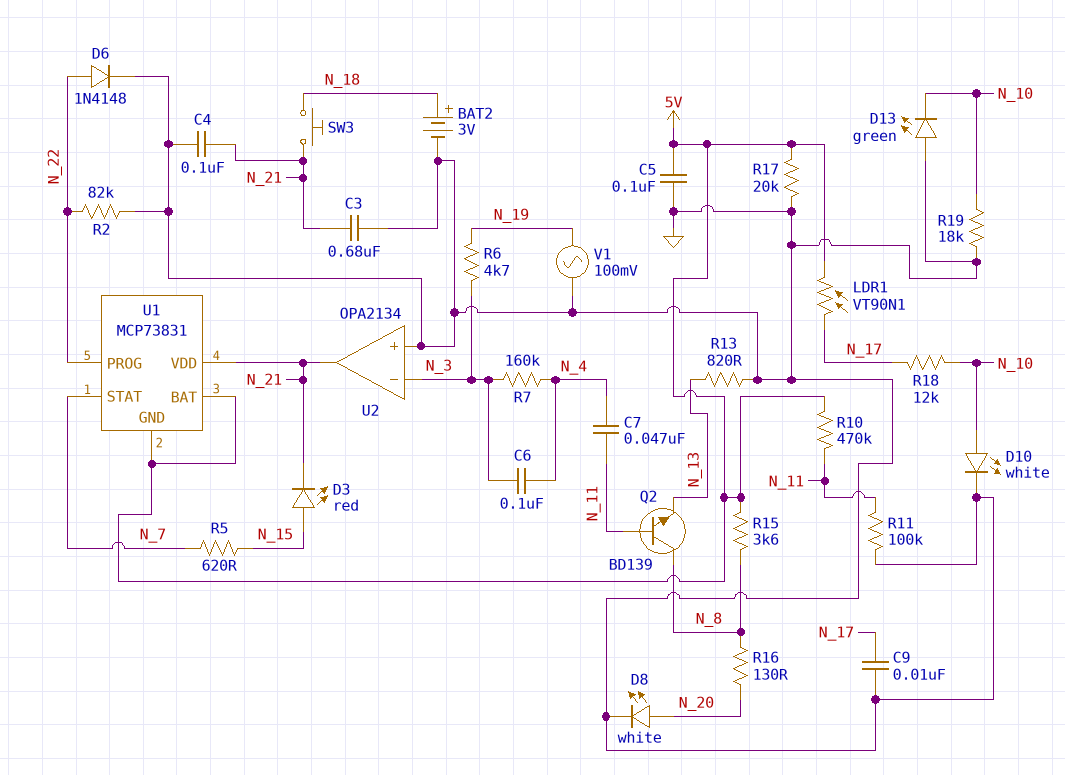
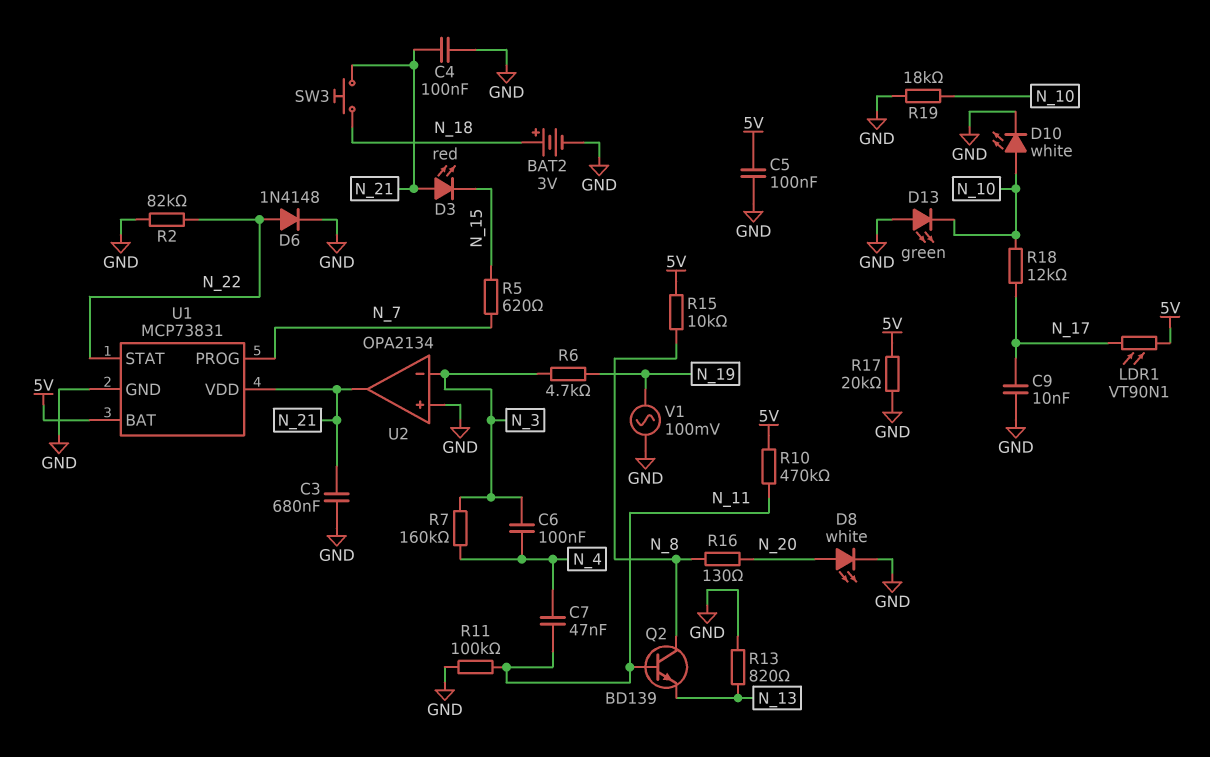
D3: LED red (A N_15, K N_21) -> LED red (A N_21, K N_15)
R15: 3.6k (5V, N_8) -> 10k (5V, N_8)
U1 pin GND: 5V -> GND
U1 pin PROG: N_22 -> N_7
U1 pin STAT: N_7 -> N_22

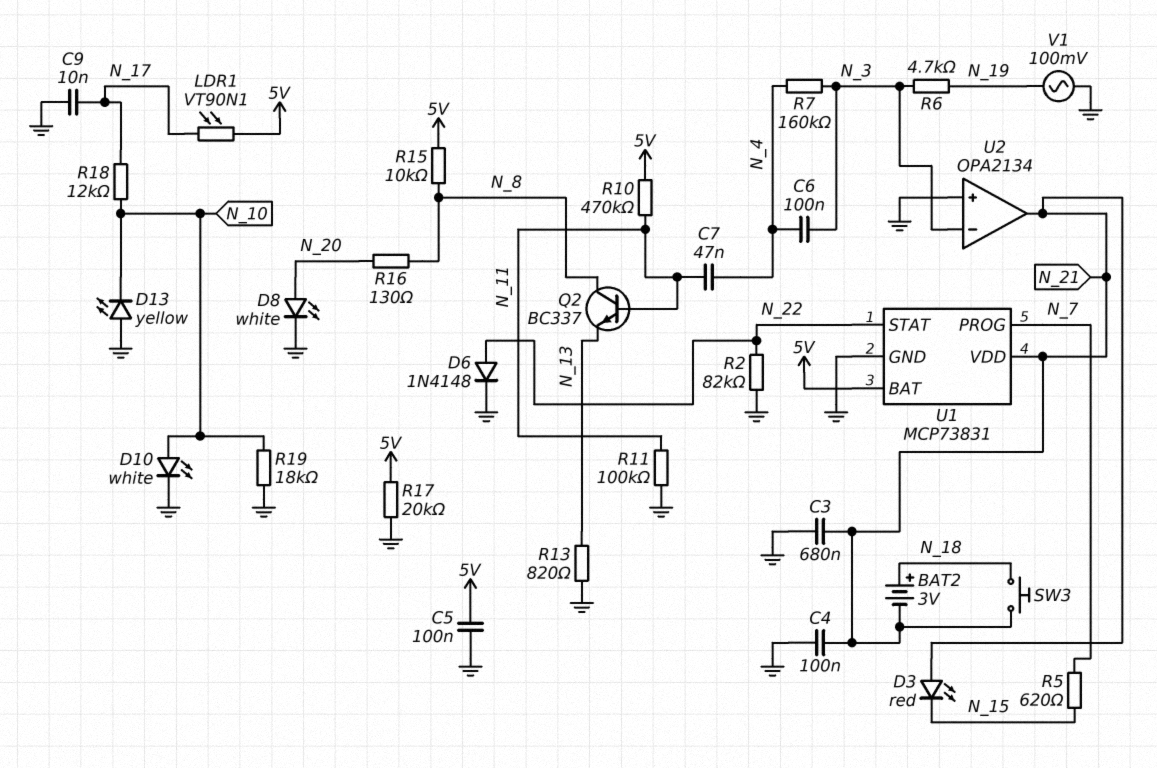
BAT2: 3V (plus N_18, minus GND) -> 3V (plus N_18, minus N_21)
D13: LED green (A GND, K N_10) -> LED yellow (A GND, K N_10)
Q2: NPN BD139 (B N_11, C N_8, E N_13) -> NPN BC337 (B N_11, C N_8, E N_13)

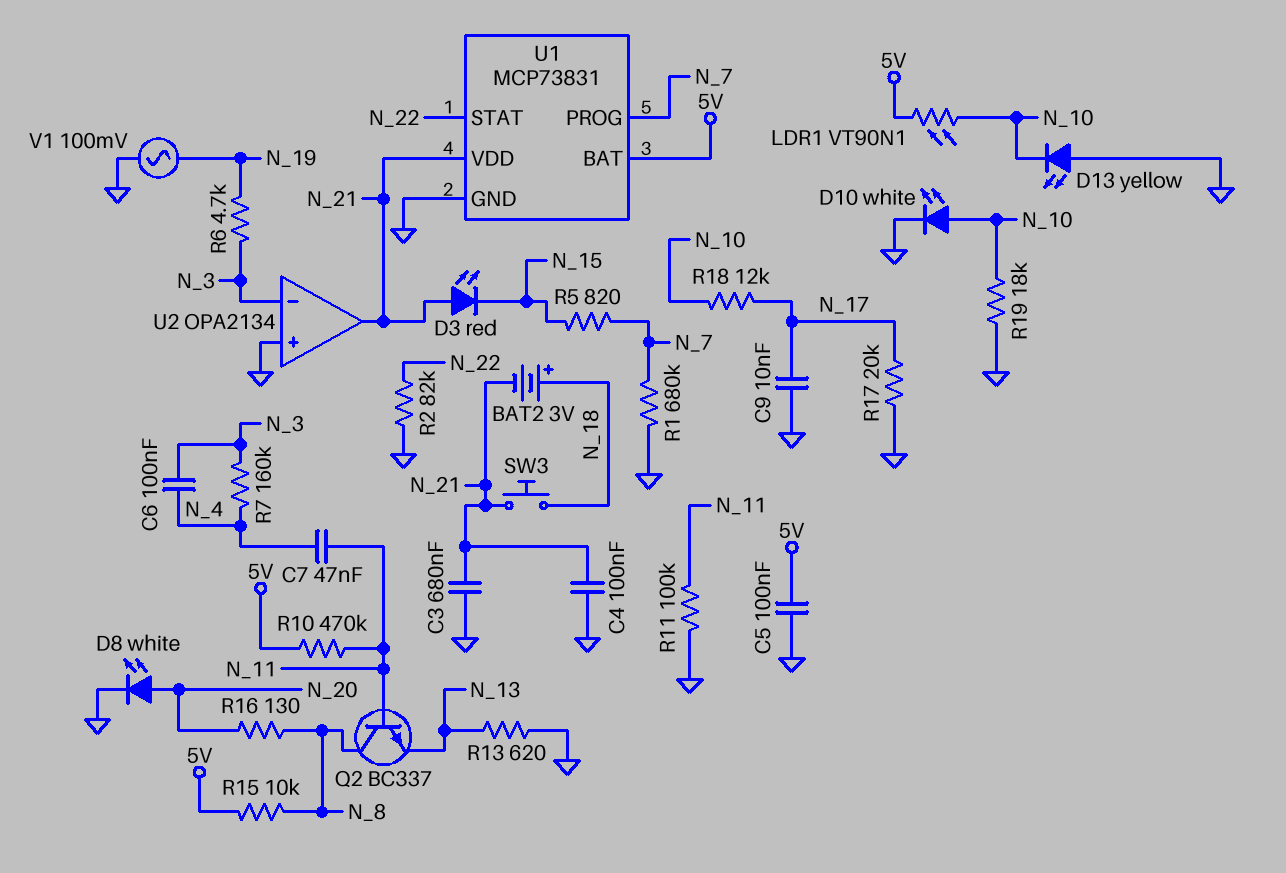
D6: diode 1N4148 (A N_22, K GND) -> none
LDR1: VT90N1 (5V, N_17) -> VT90N1 (5V, N_10)
R1: none -> 680k (GND, N_7)
R5: 620 (N_7, N_15) -> 820 (N_7, N_15)
R13: 820 (GND, N_13) -> 620 (GND, N_13)
R17: 20k (5V, GND) -> 20k (GND, N_17)

